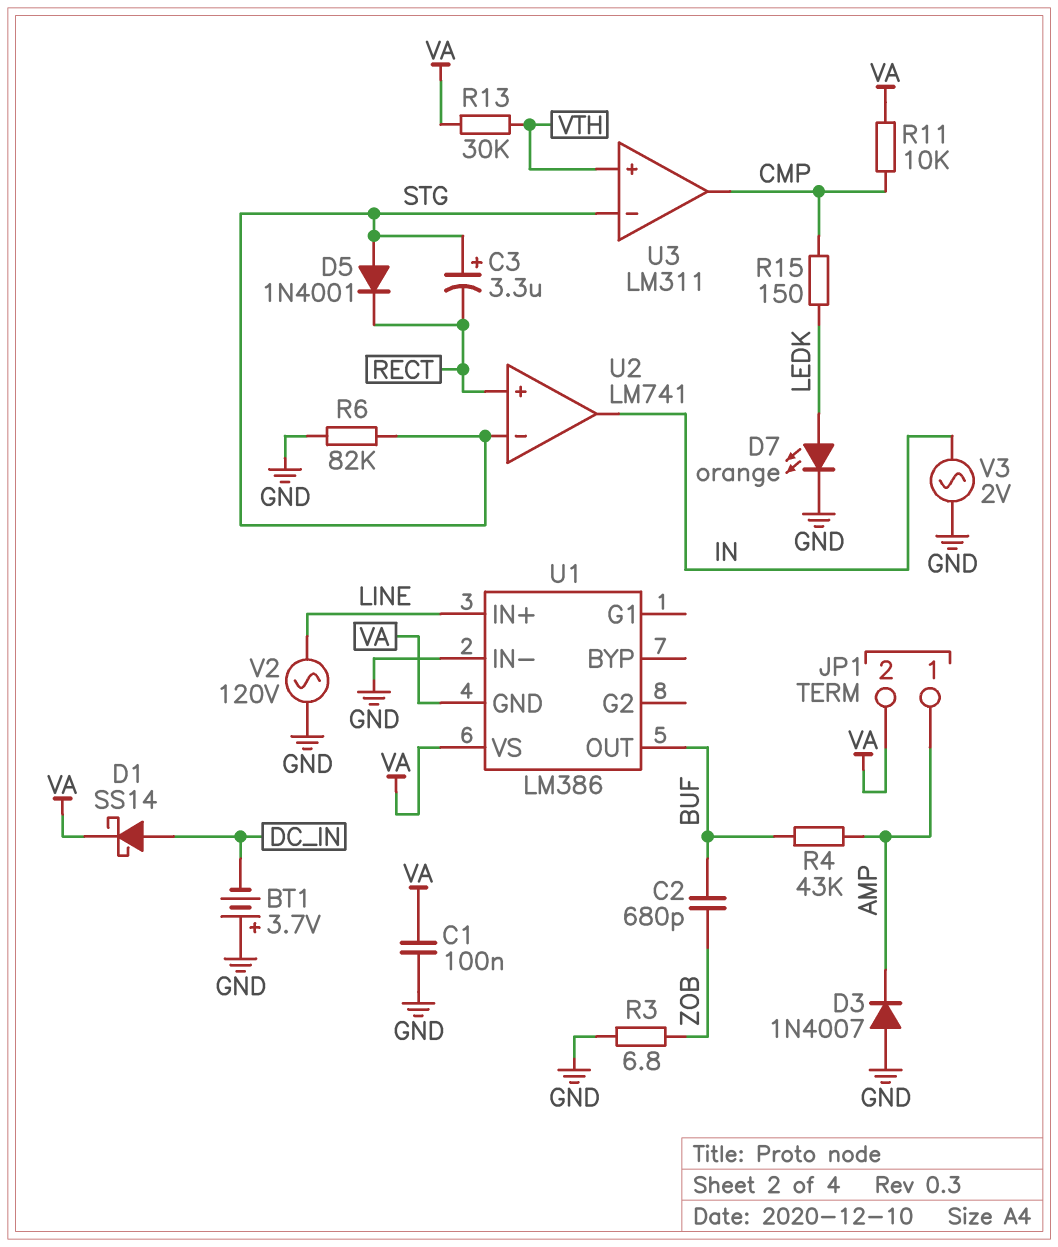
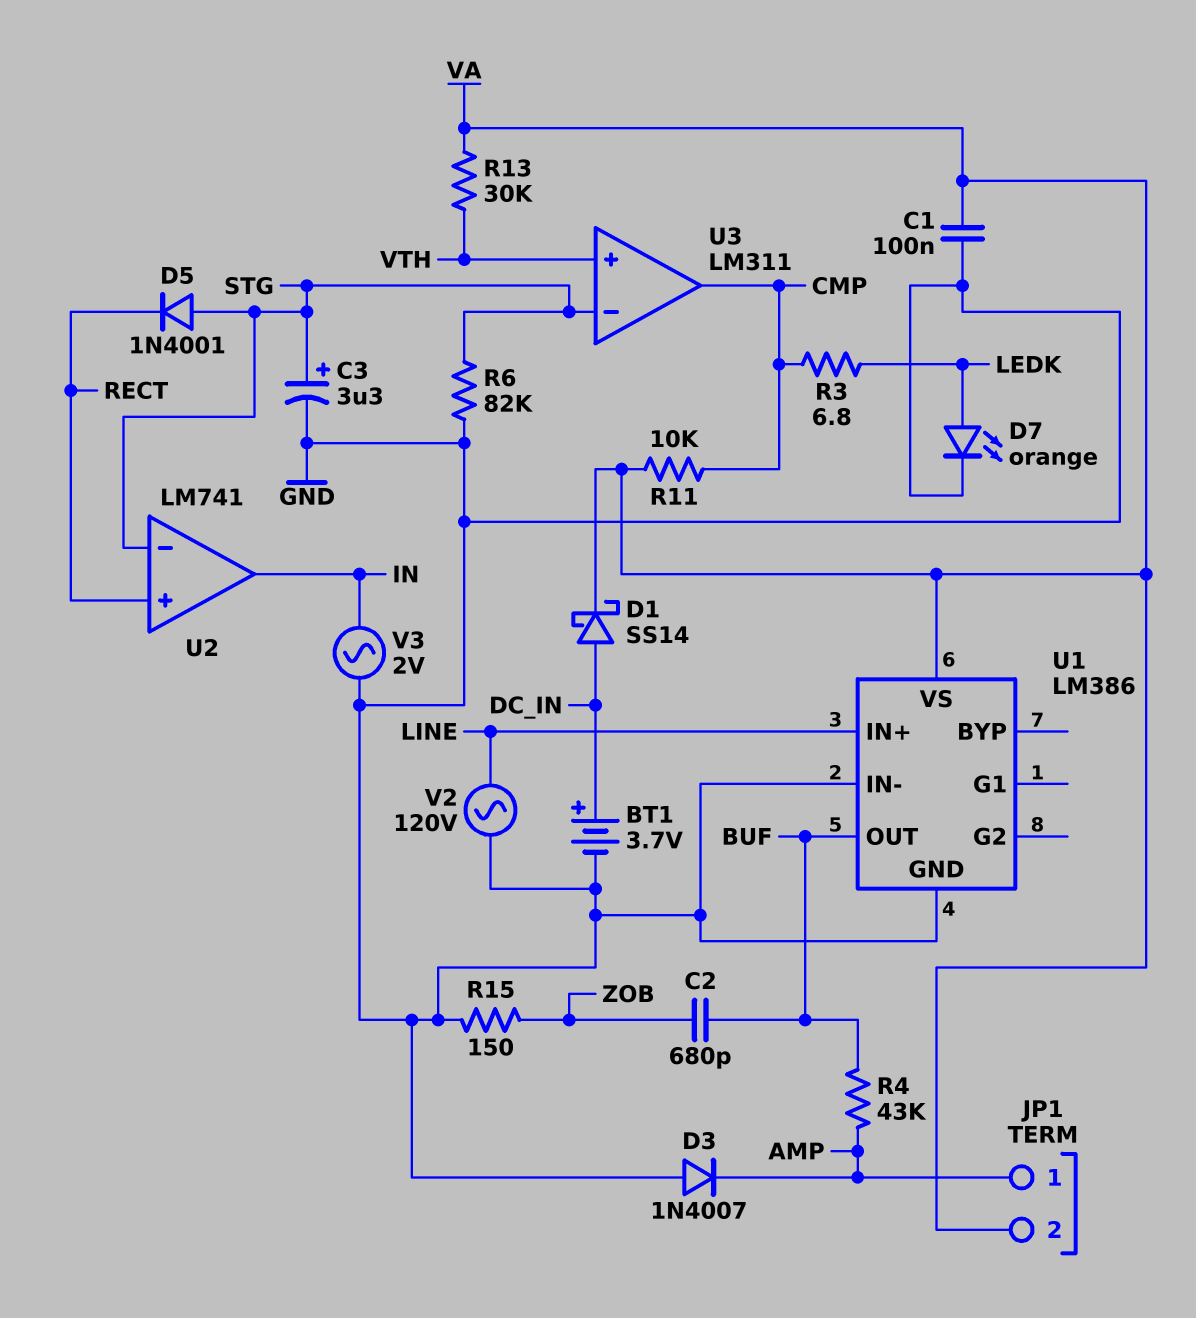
BT1: 3.7V (plus GND, minus DC_IN) -> 3.7V (plus DC_IN, minus GND)
C3: 3.3uF (plus STG, minus RECT) -> 3.3uF (plus STG, minus GND)
R3: 6.8 (GND, ZOB) -> 6.8 (CMP, LEDK)
R15: 150 (CMP, LEDK) -> 150 (GND, ZOB)
U1 pin GND: VA -> GND

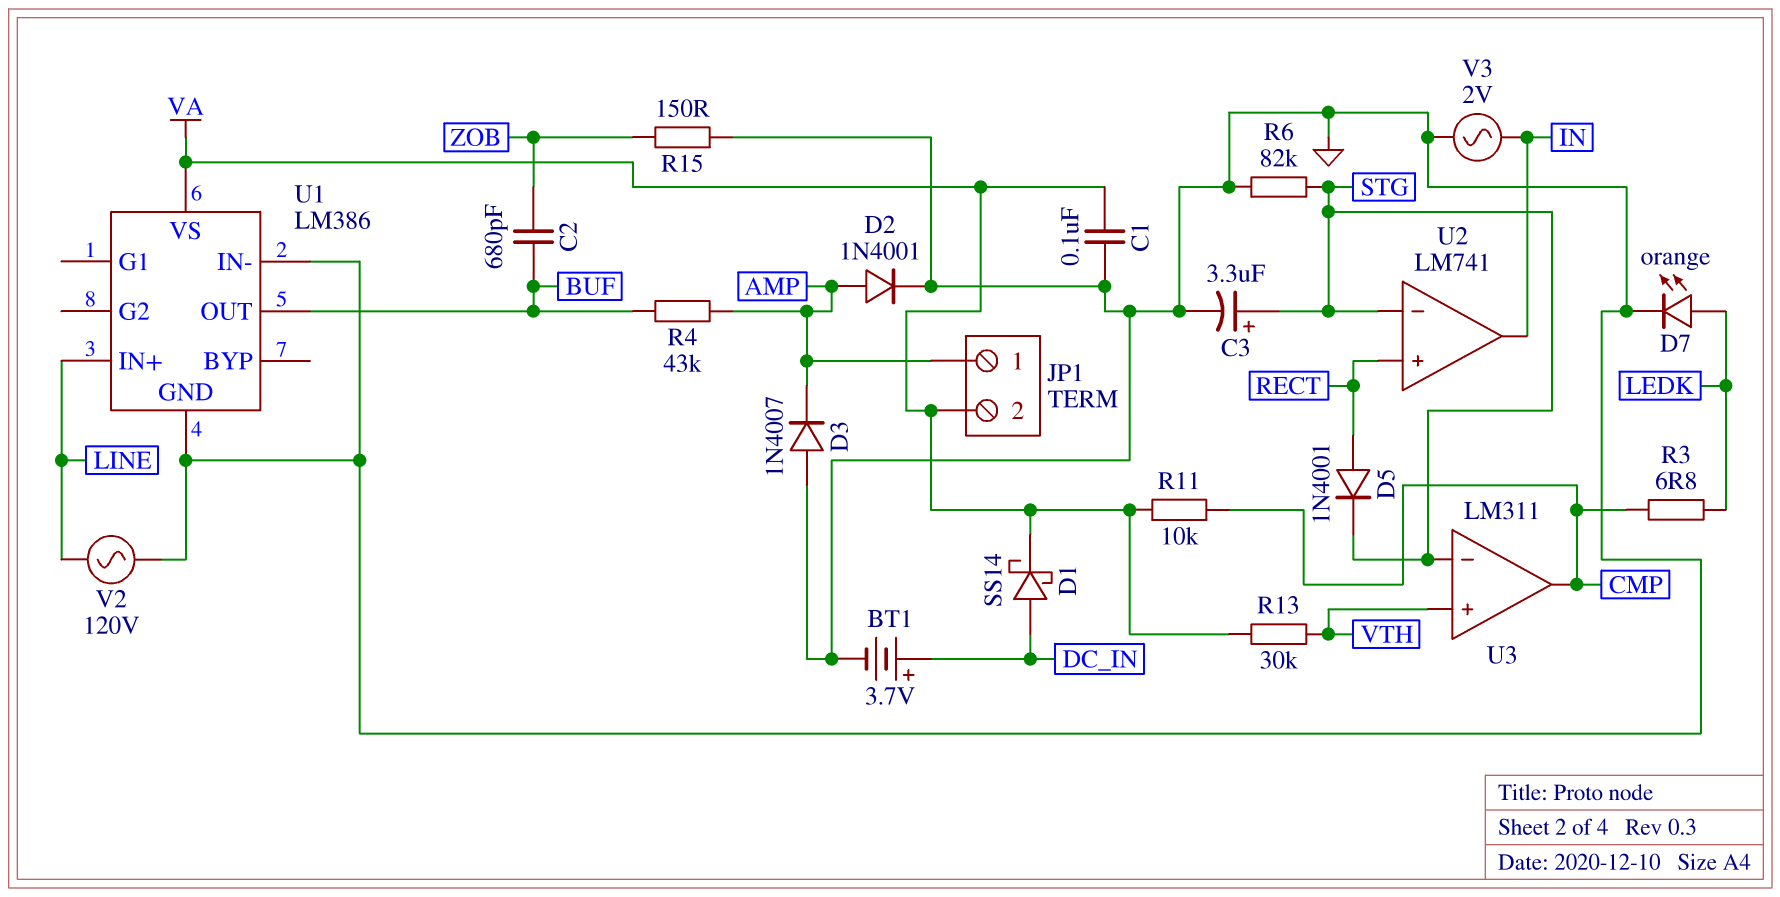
D2: none -> diode 1N4001 (A AMP, K GND)
D5: diode 1N4001 (A STG, K RECT) -> diode 1N4001 (A RECT, K STG)

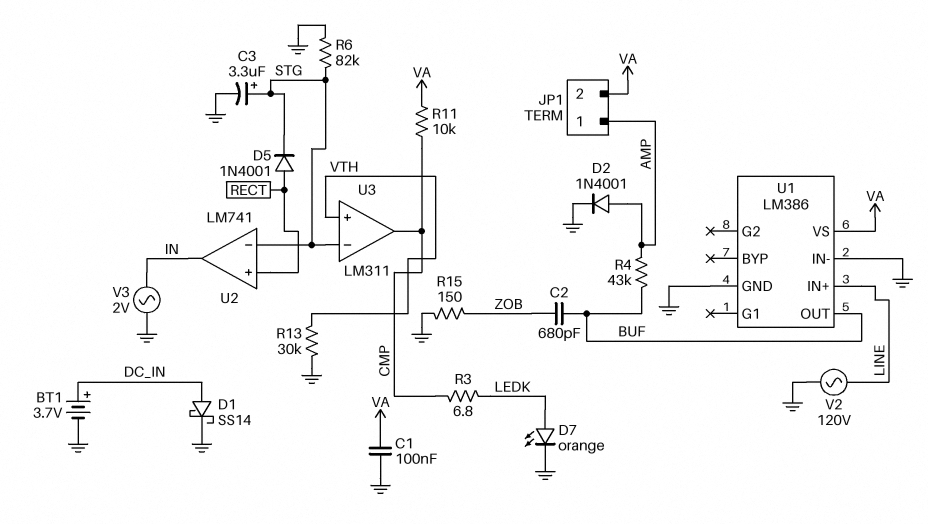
D1: schottky SS14 (A DC_IN, K VA) -> schottky SS14 (A DC_IN, K GND)
D3: diode 1N4007 (A GND, K AMP) -> none
R13: 30k (VA, VTH) -> 30k (GND, VTH)

